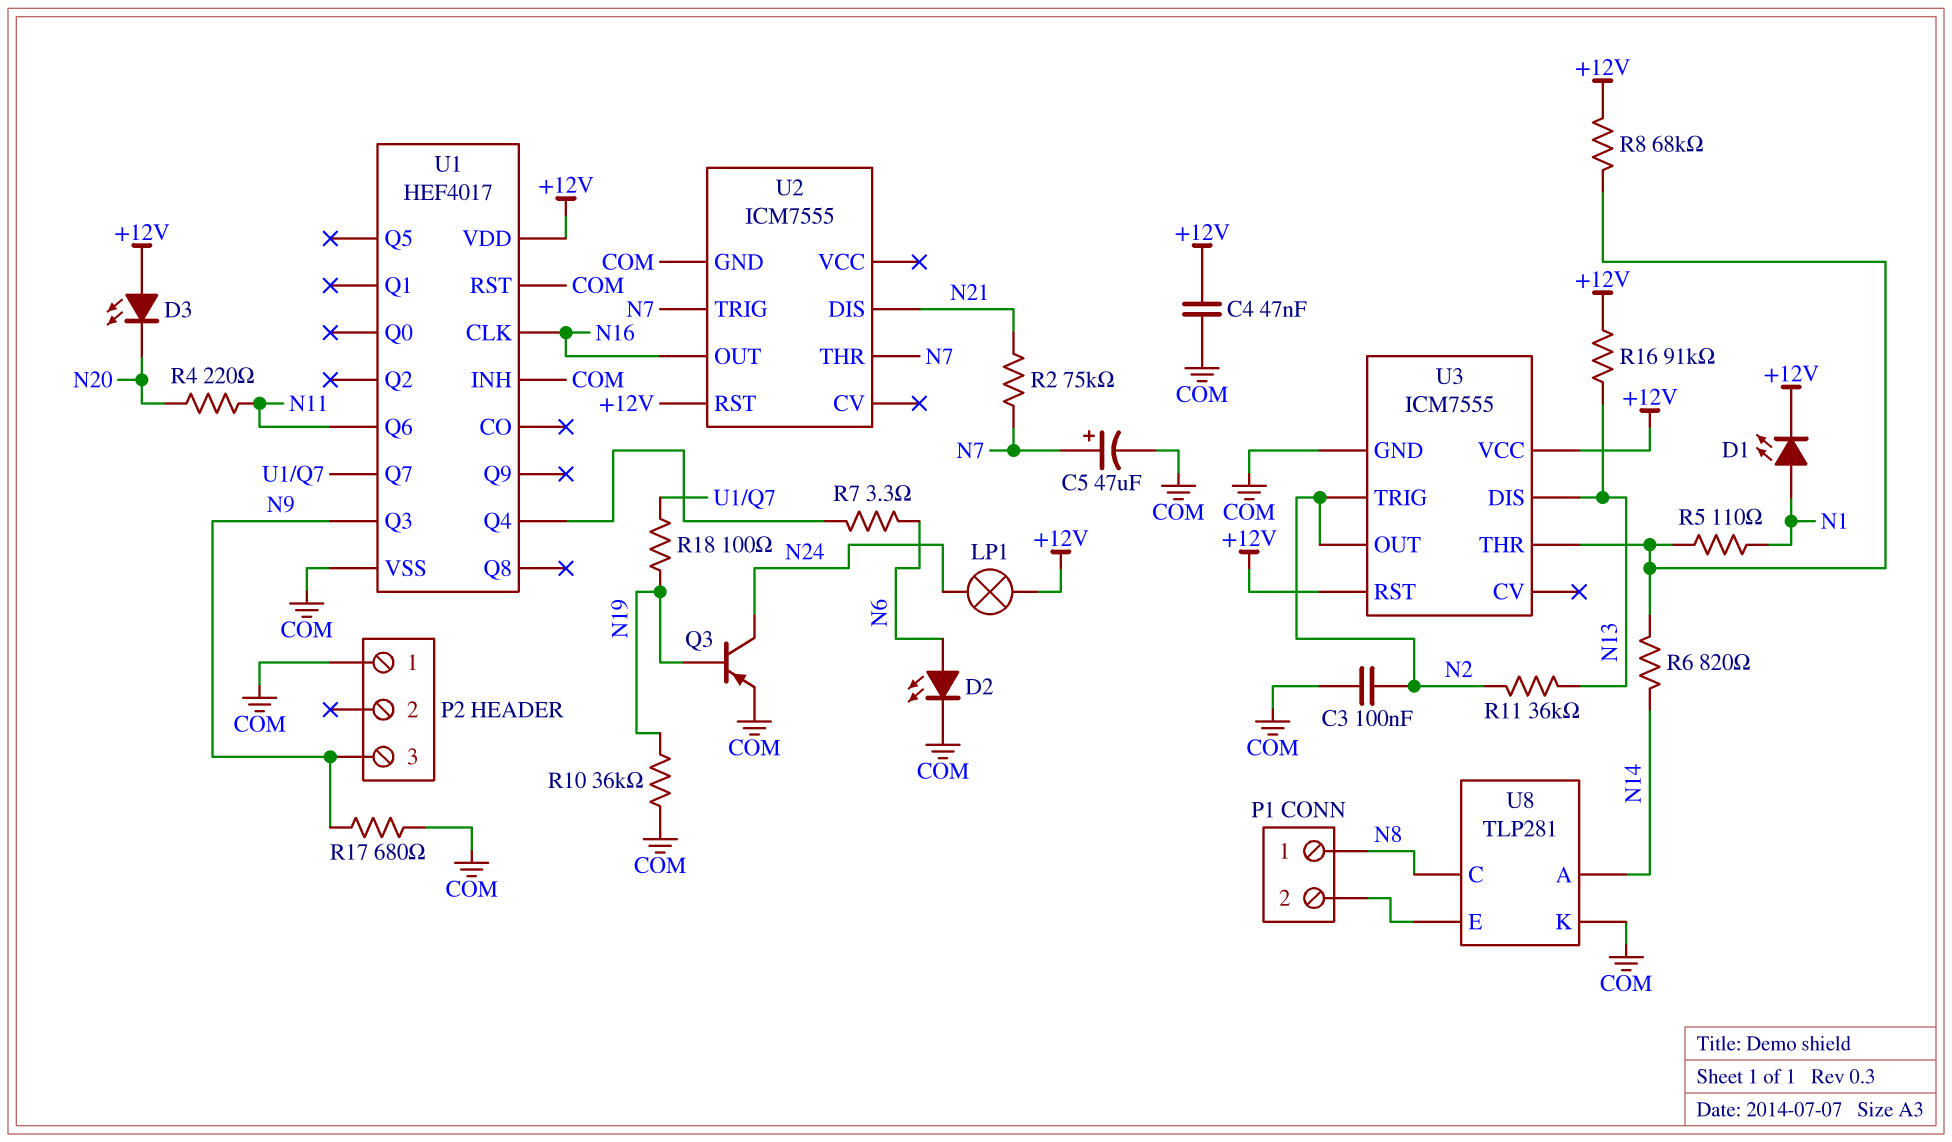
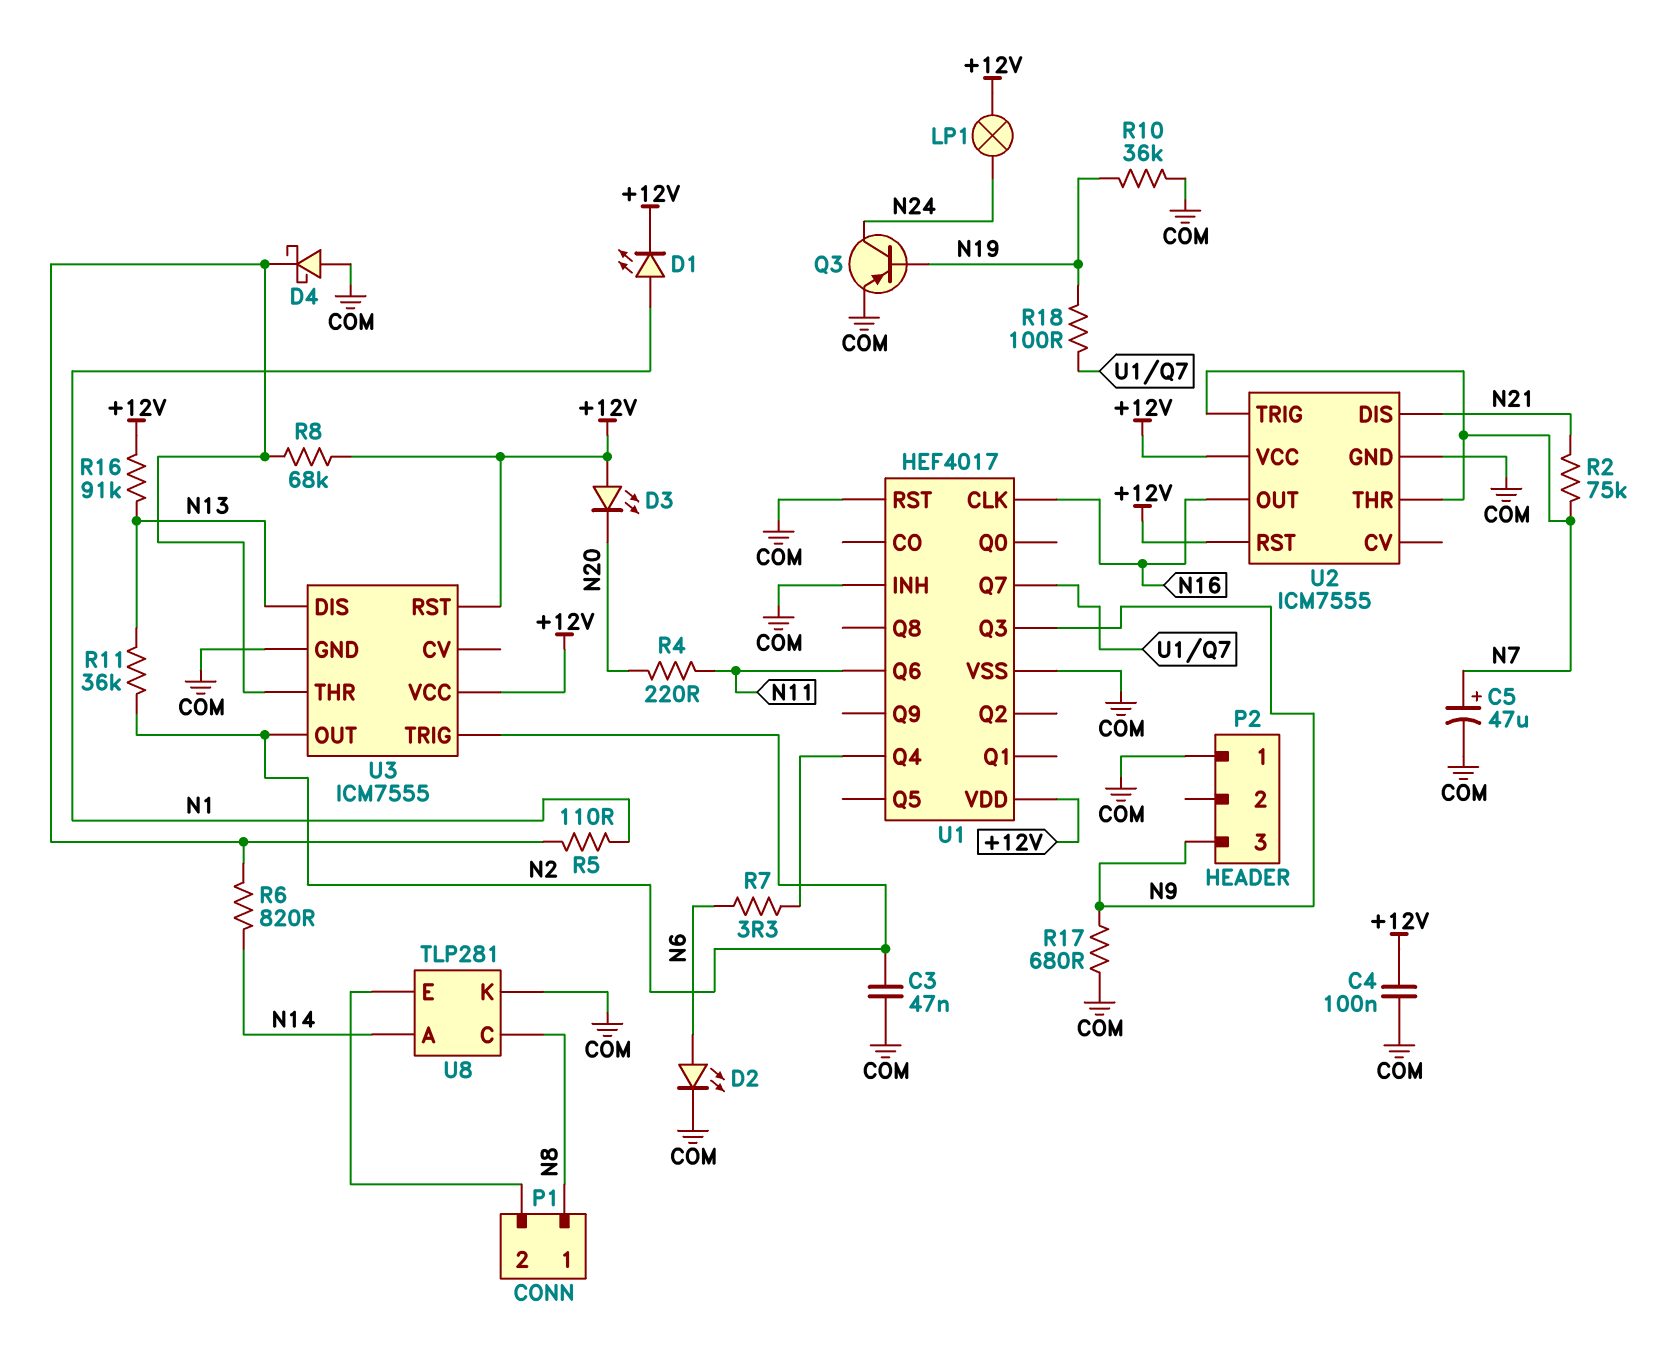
C3: 100nF (COM, N2) -> 47nF (COM, N2)
C4: 47nF (+12V, COM) -> 100nF (+12V, COM)
D4: none -> schottky (A COM, K U3/THR)
U2 pin VCC: none -> +12V

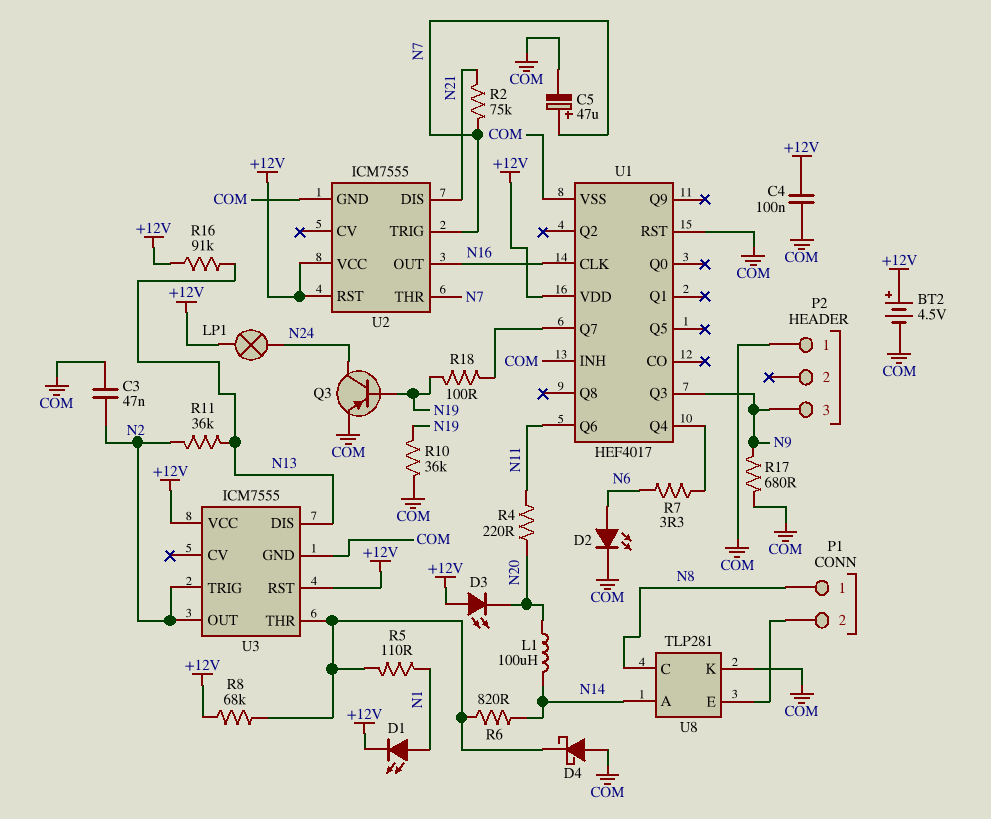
BT2: none -> 4.5V (plus +12V, minus COM)
L1: none -> 100uH (N14, N20)

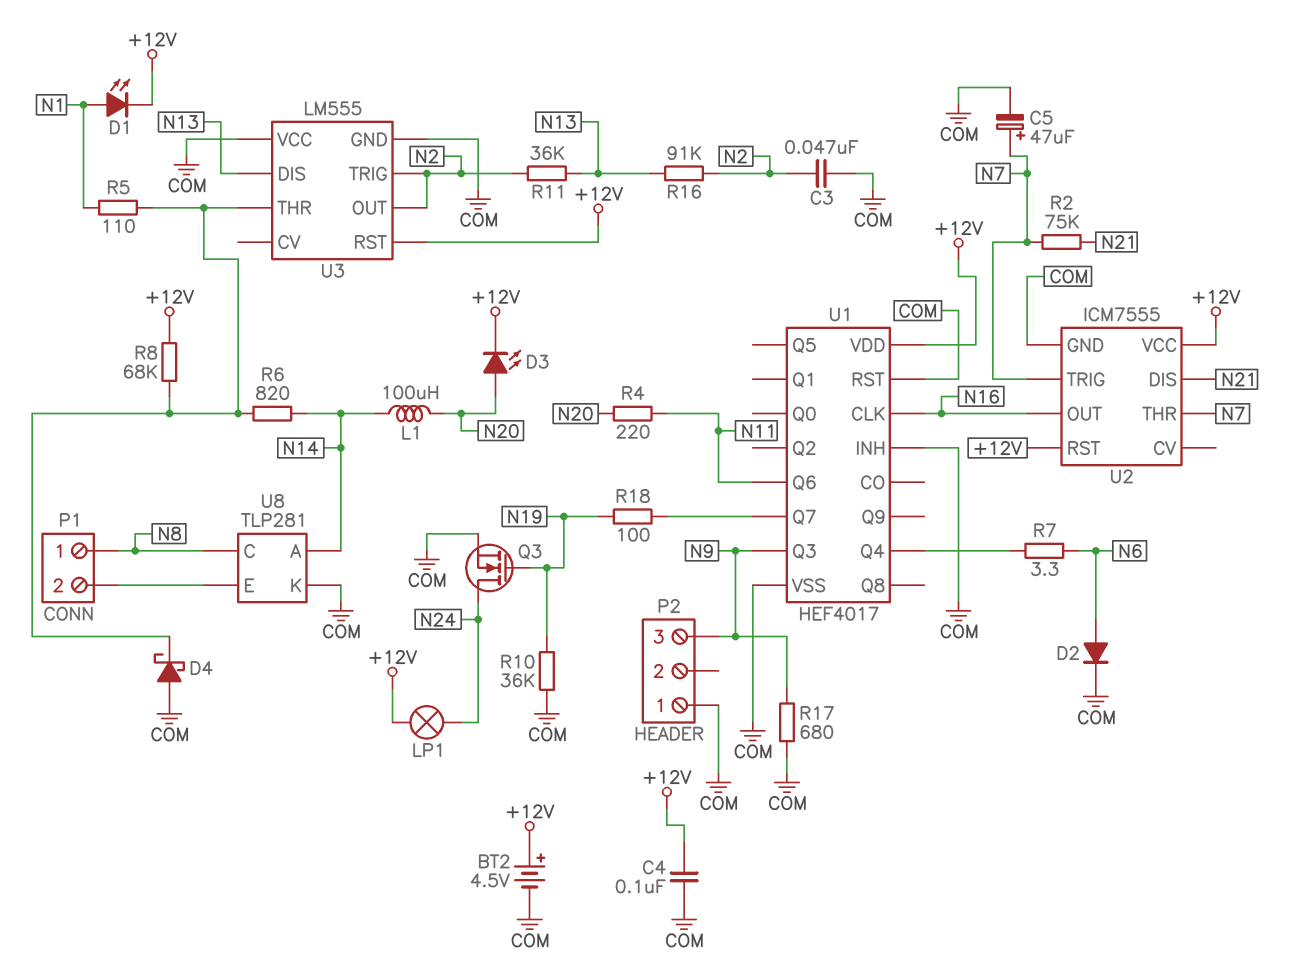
D2: LED (A N6, K COM) -> diode (A N6, K COM)
D3: LED (A +12V, K N20) -> LED (A N20, K +12V)
Q3: PNP (B N19, C N24, E COM) -> NMOS (G N19, D N24, S COM)
R16: 91k (+12V, N13) -> 91k (N2, N13)
U3: ICM7555 -> LM555
U3 pin VCC: +12V -> COM

